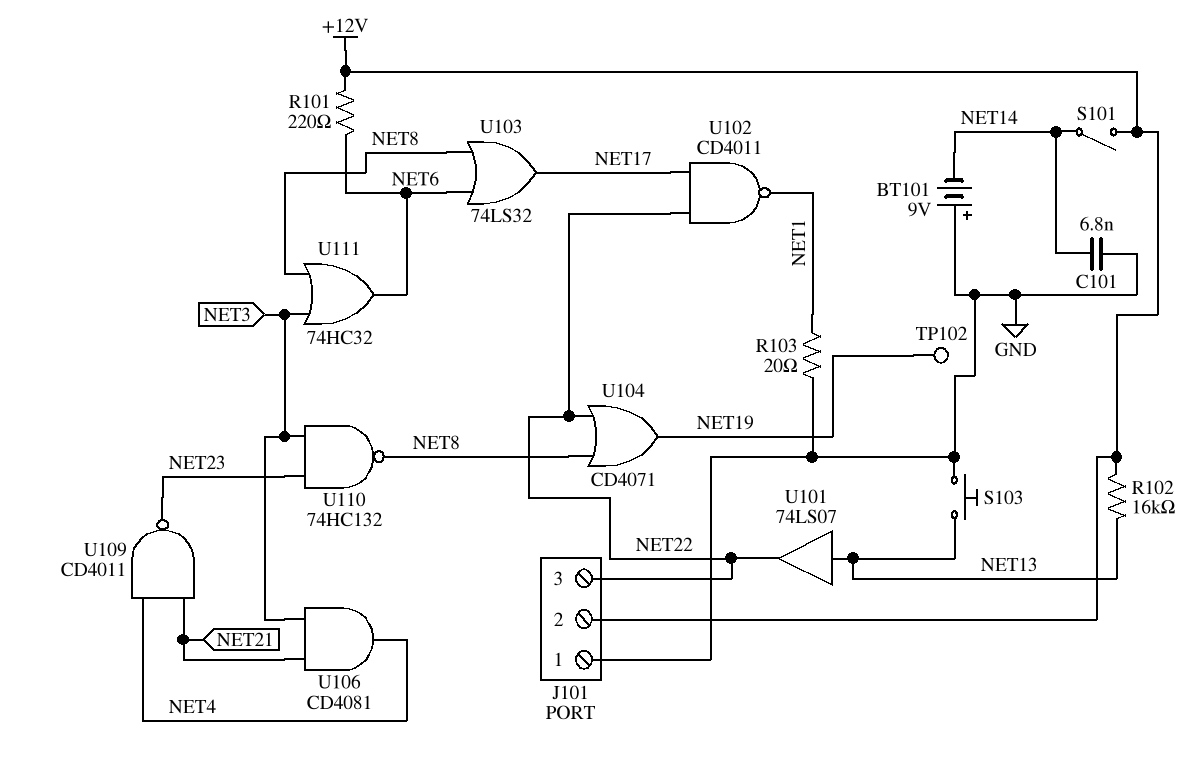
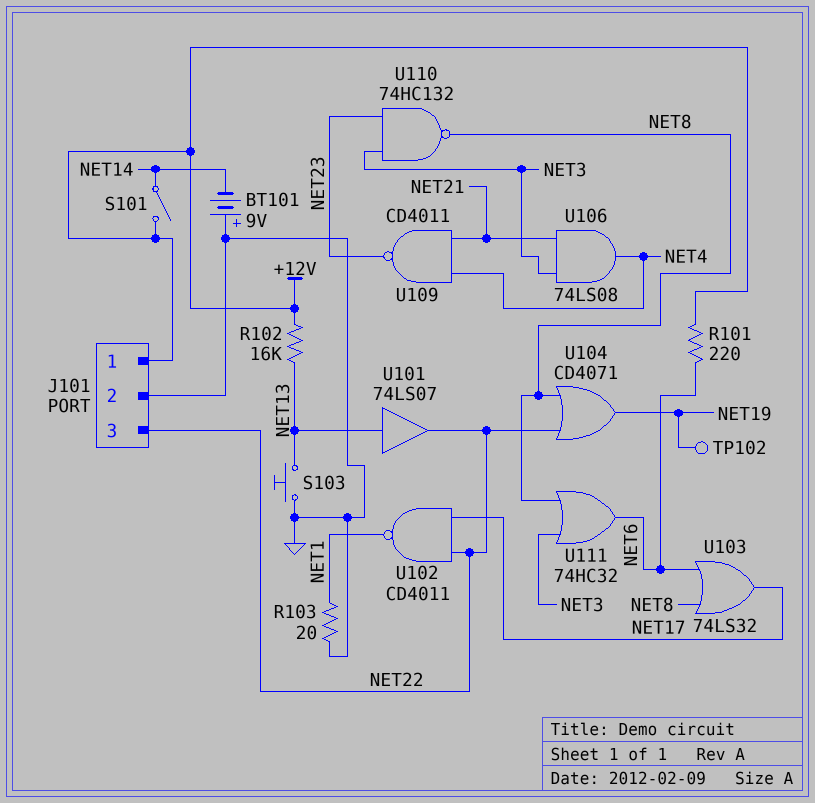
C101: 6.8nF (GND, NET14) -> none
J101 pin 1: GND -> +12V
J101 pin 2: +12V -> GND
U106: AND CD4081 (in NET3, in NET21, out NET4) -> AND 74LS08 (in NET3, in NET21, out NET4)

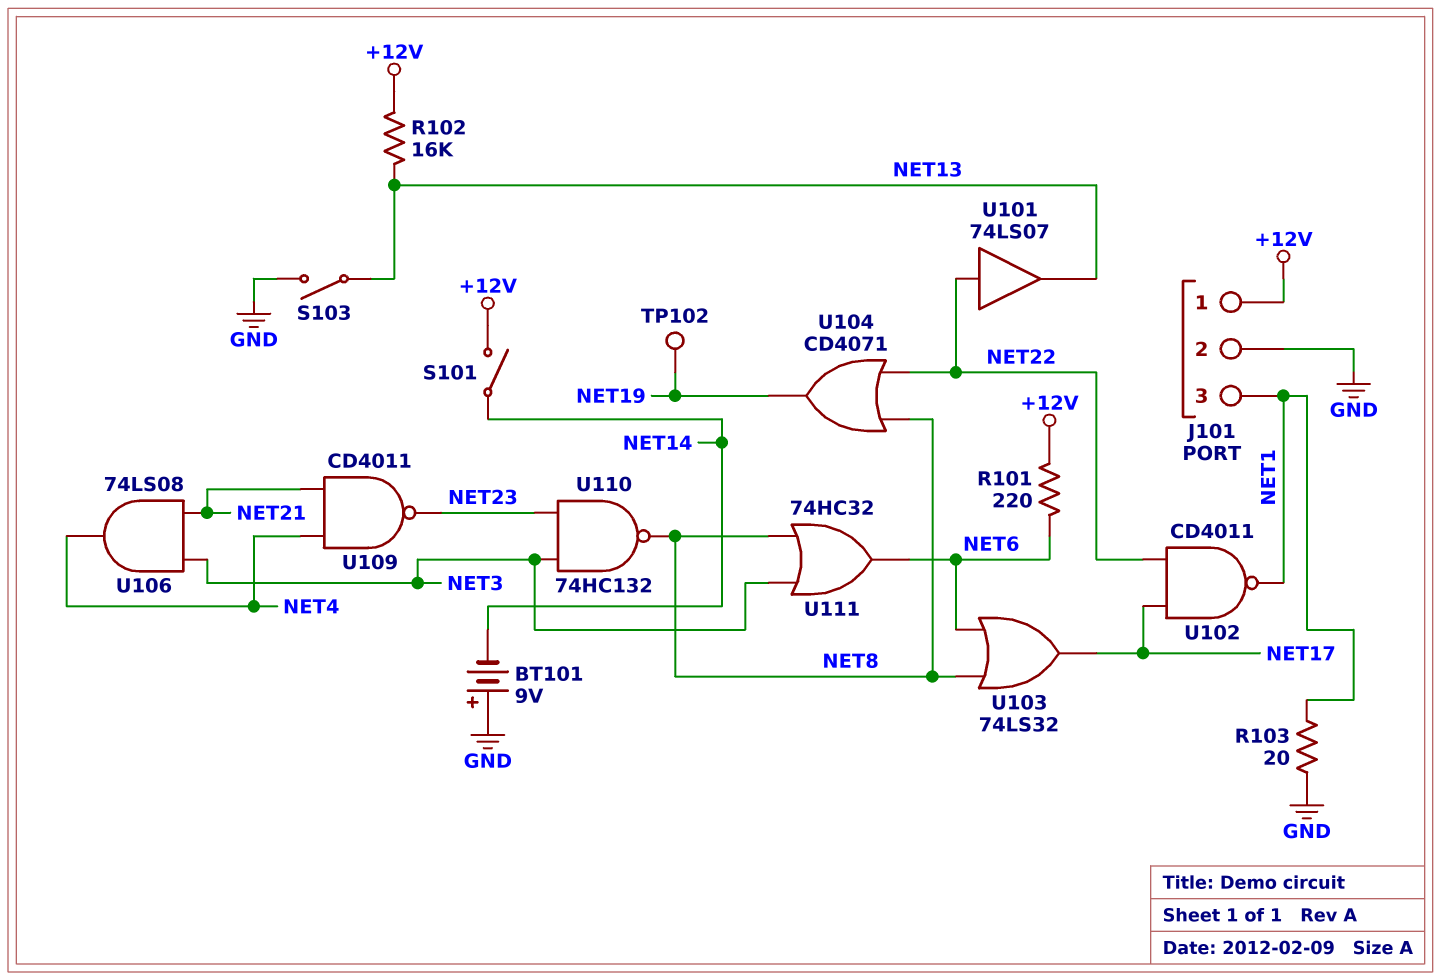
J101 pin 3: NET22 -> NET1
S103: button (GND, NET13) -> switch (GND, NET13)
U101: buffer 74LS07 (in NET13, out NET22) -> buffer 74LS07 (in NET22, out NET13)

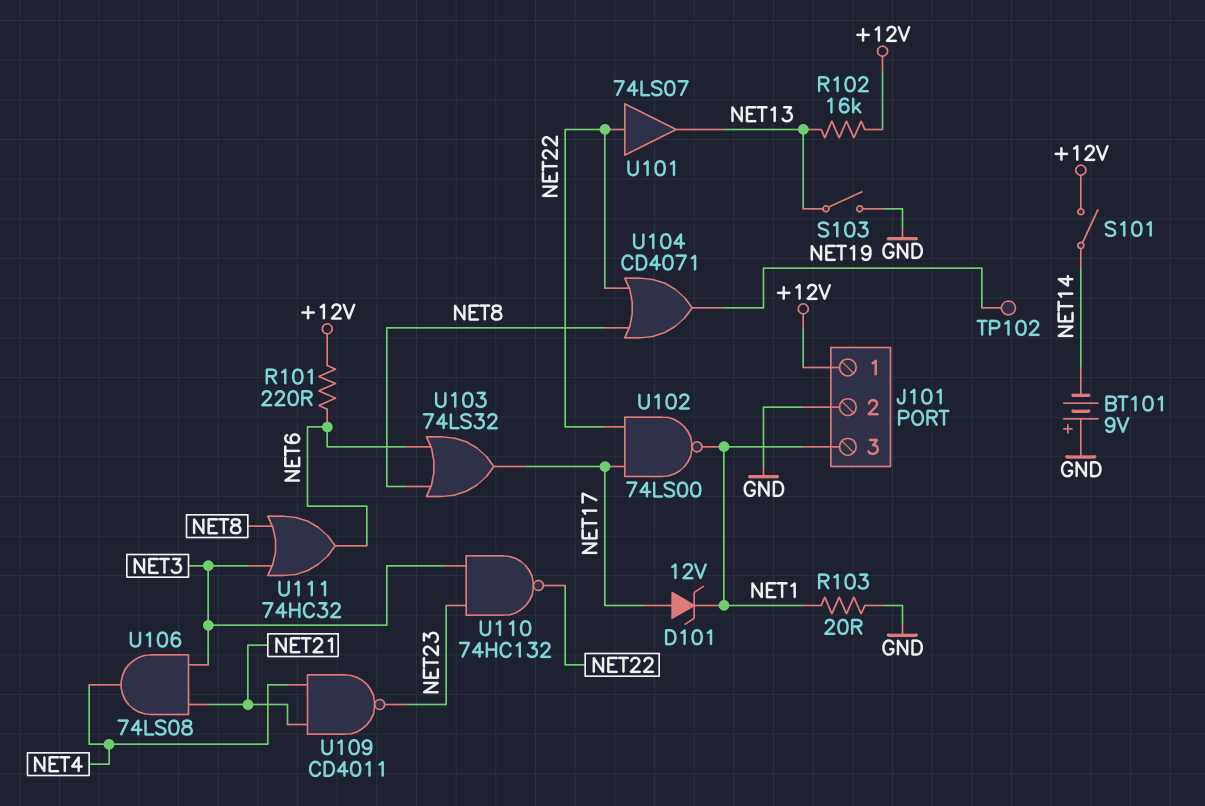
D101: none -> zener 12V (A NET17, K NET1)
U102: NAND CD4011 (in NET17, in NET22, out NET1) -> NAND 74LS00 (in NET17, in NET22, out NET1)
U110: NAND 74HC132 (in NET3, in NET23, out NET8) -> NAND 74HC132 (in NET3, in NET23, out NET22)

